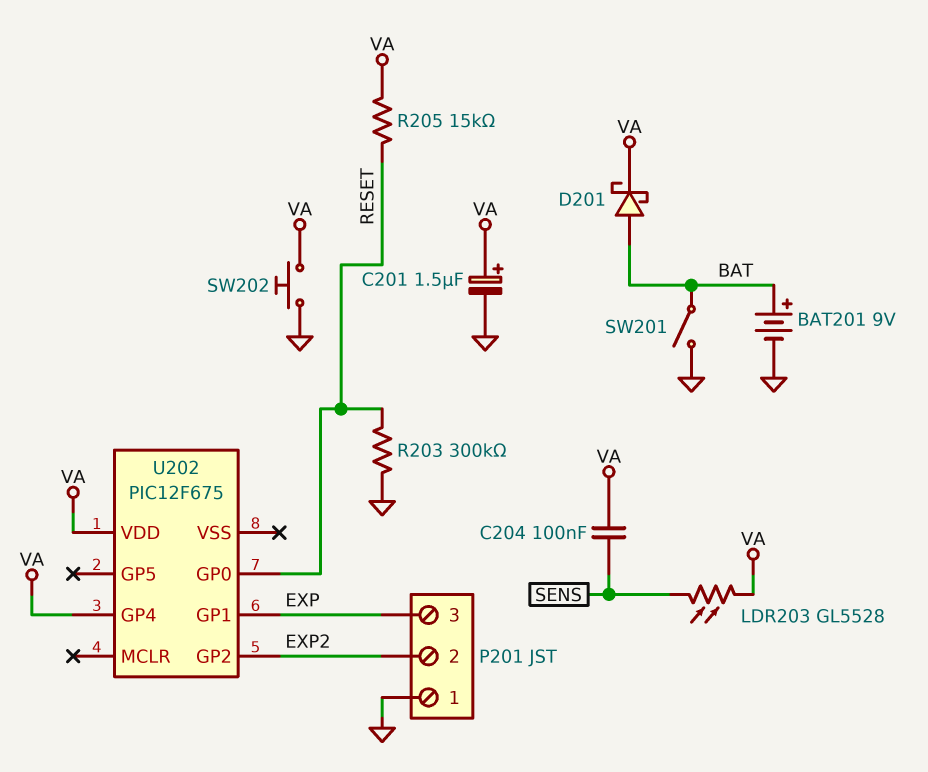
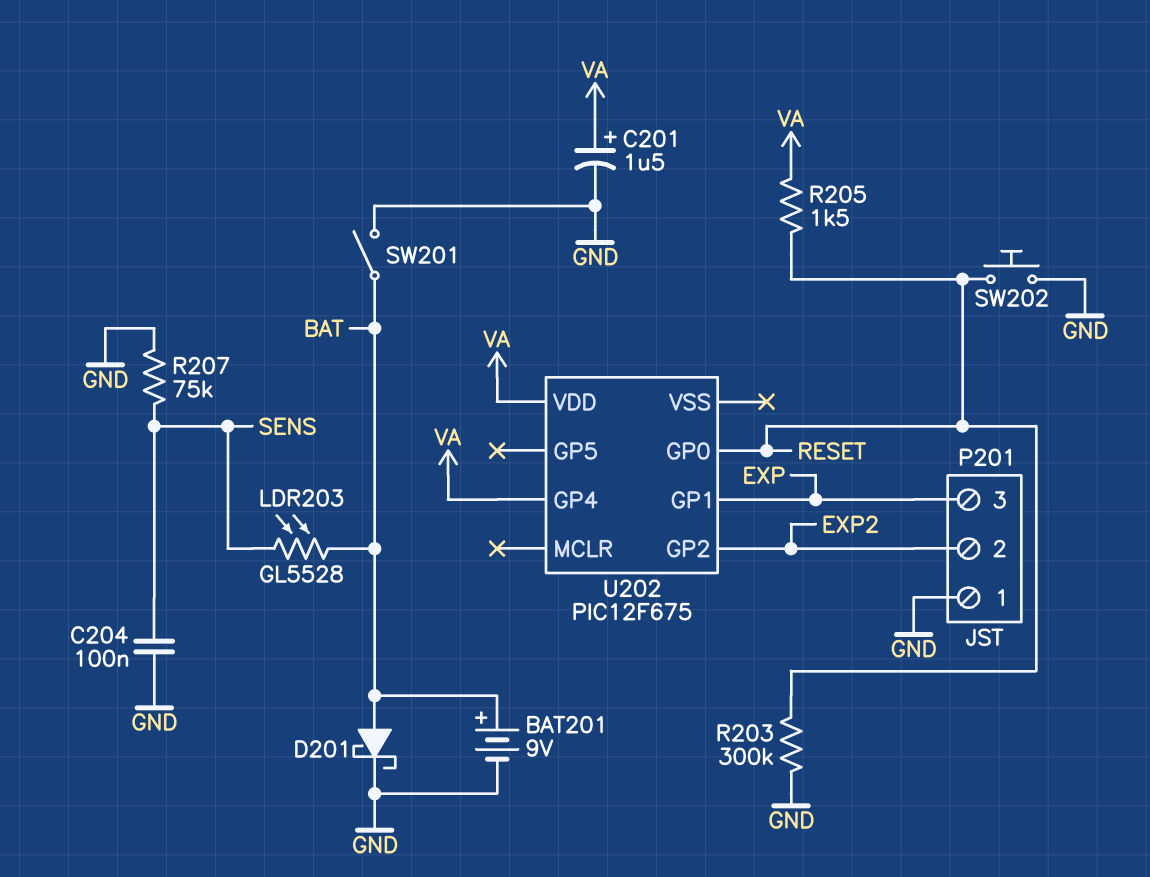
C204: 100nF (SENS, VA) -> 100nF (GND, SENS)
D201: schottky (A BAT, K VA) -> schottky (A BAT, K GND)
LDR203: GL5528 (SENS, VA) -> GL5528 (BAT, SENS)
R205: 15k (RESET, VA) -> 1.5k (RESET, VA)
R207: none -> 75k (GND, SENS)
SW202: button (GND, VA) -> button (GND, RESET)

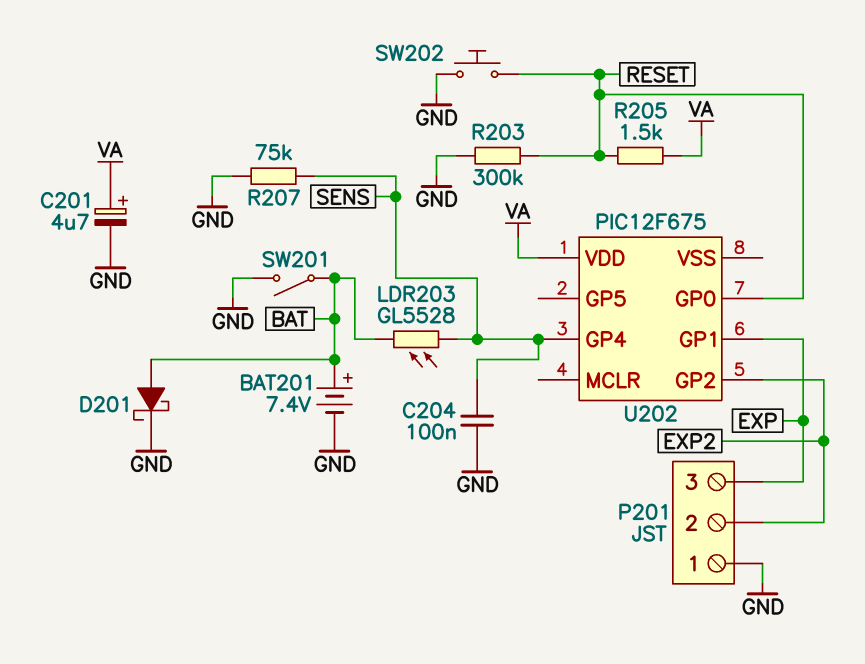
BAT201: 9V (plus BAT, minus GND) -> 7.4V (plus BAT, minus GND)
C201: 1.5uF (plus VA, minus GND) -> 4.7uF (plus VA, minus GND)
U202 pin GP4: VA -> SENS

